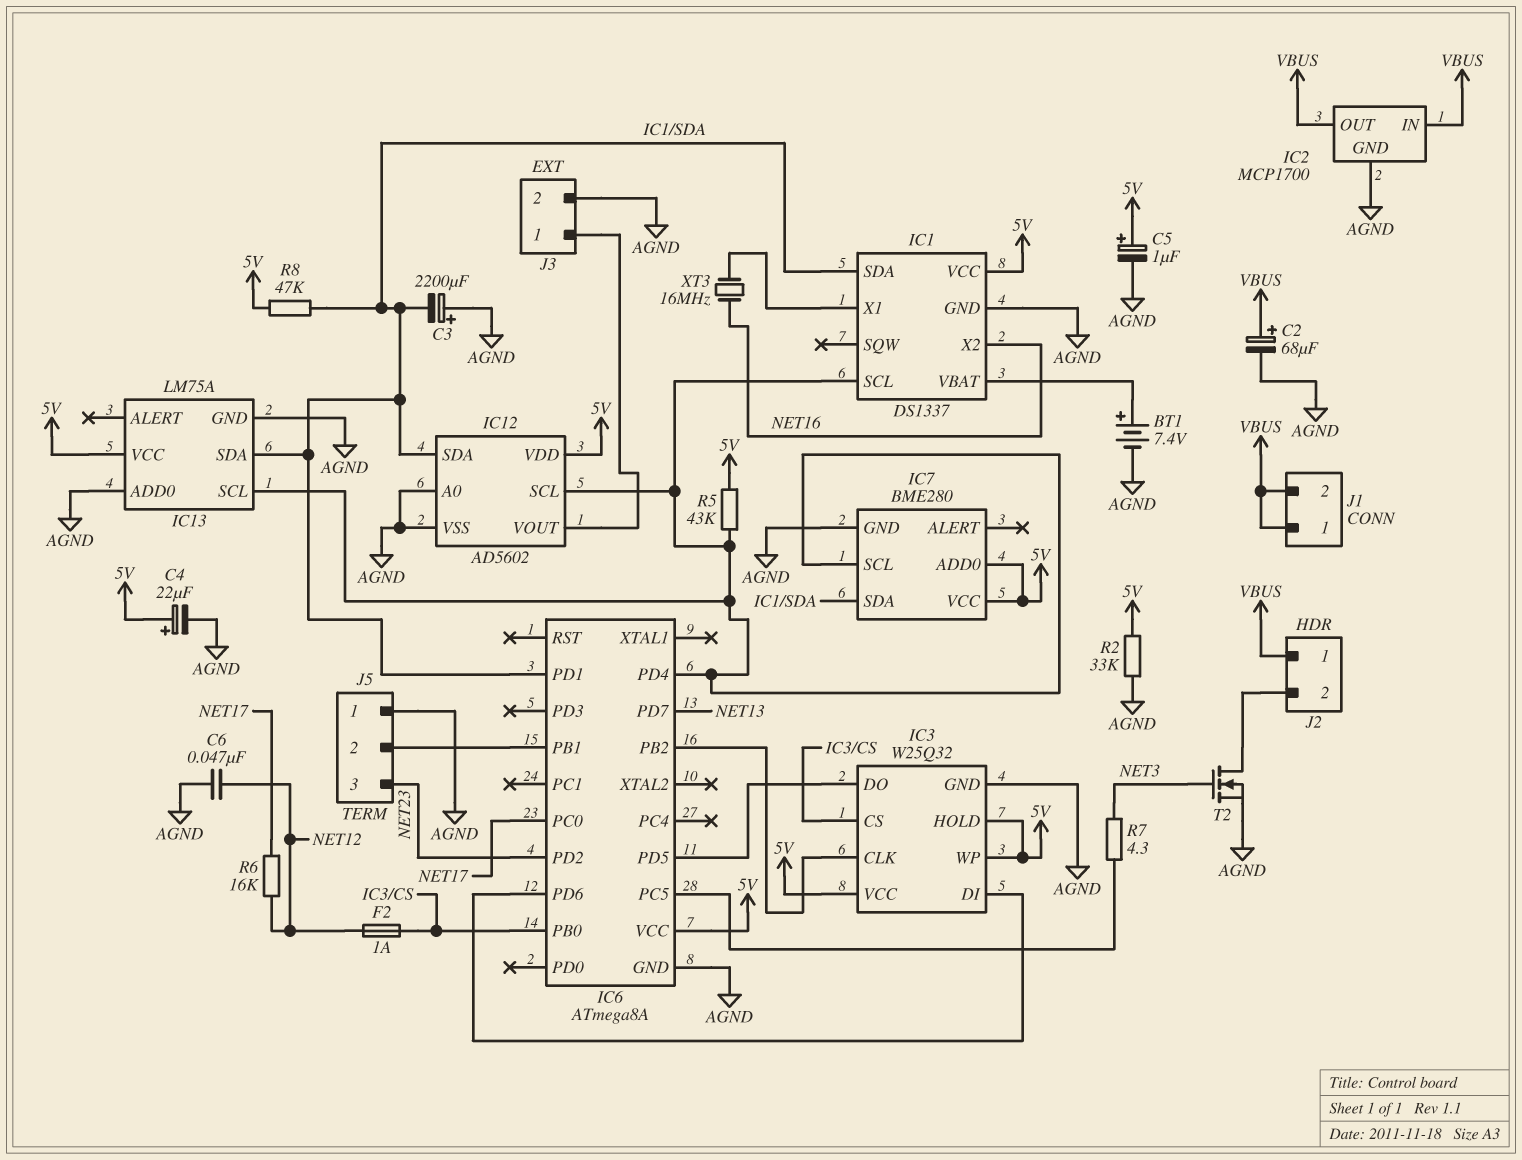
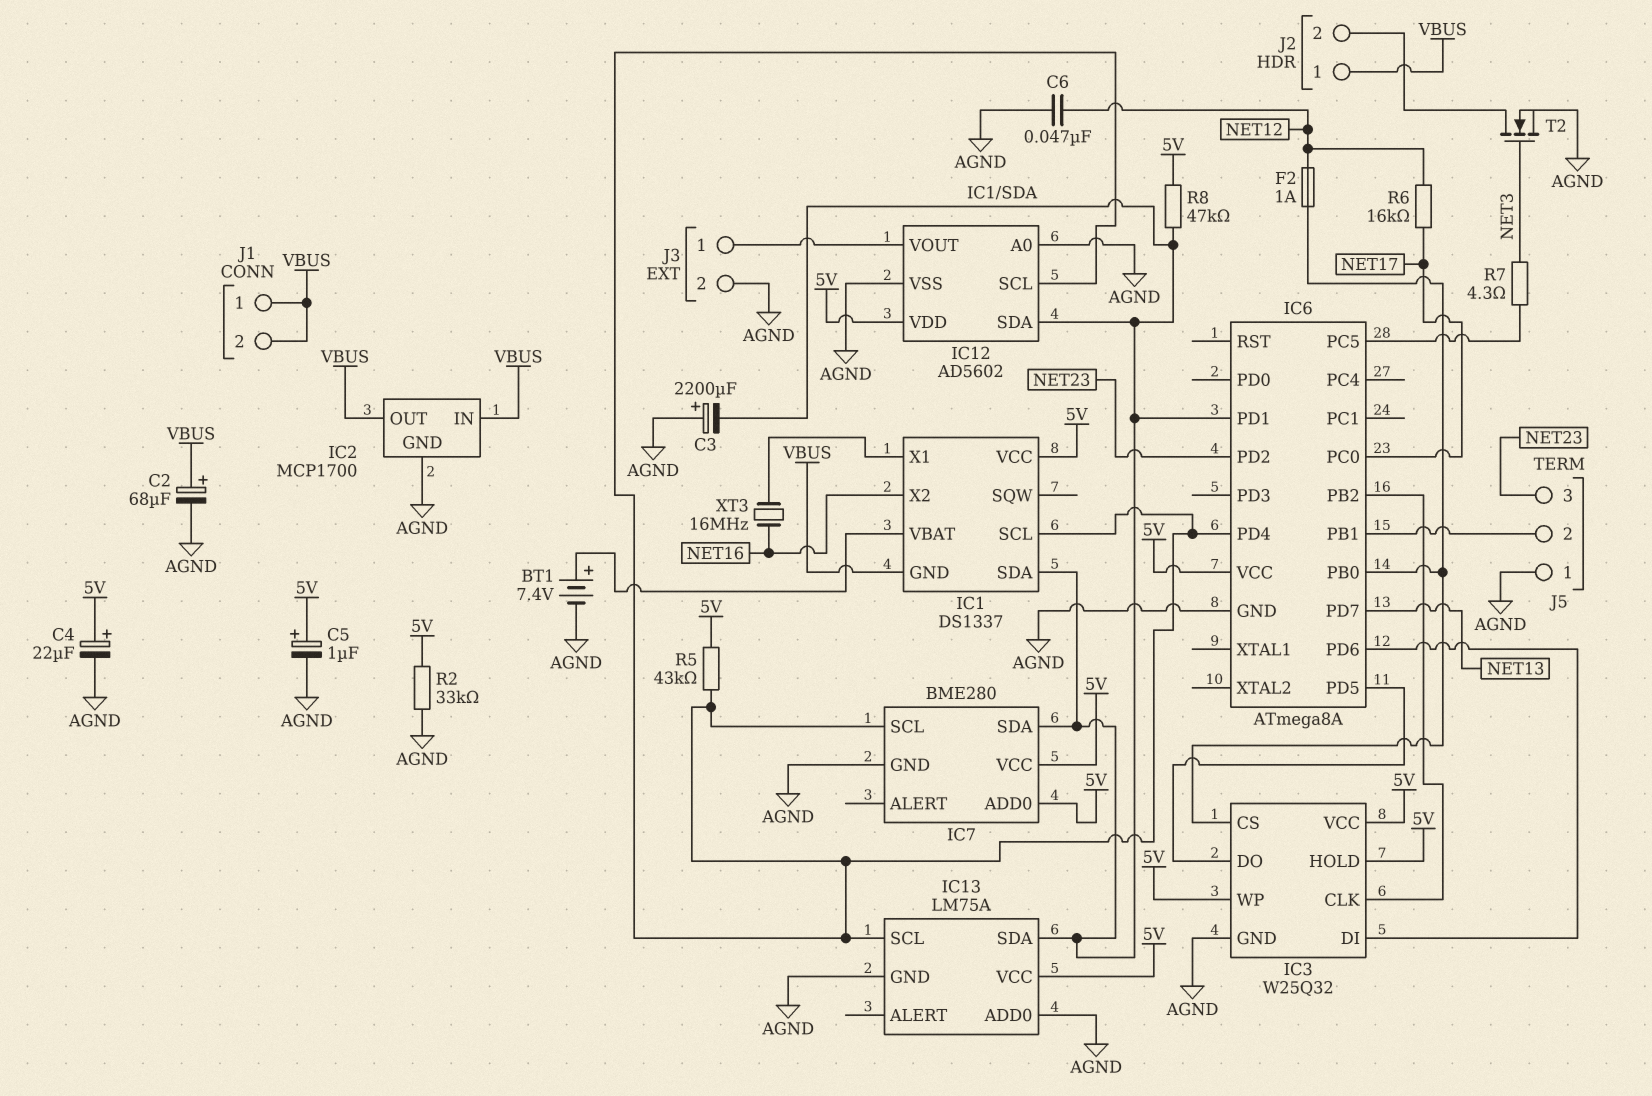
IC1 pin GND: AGND -> VBUS

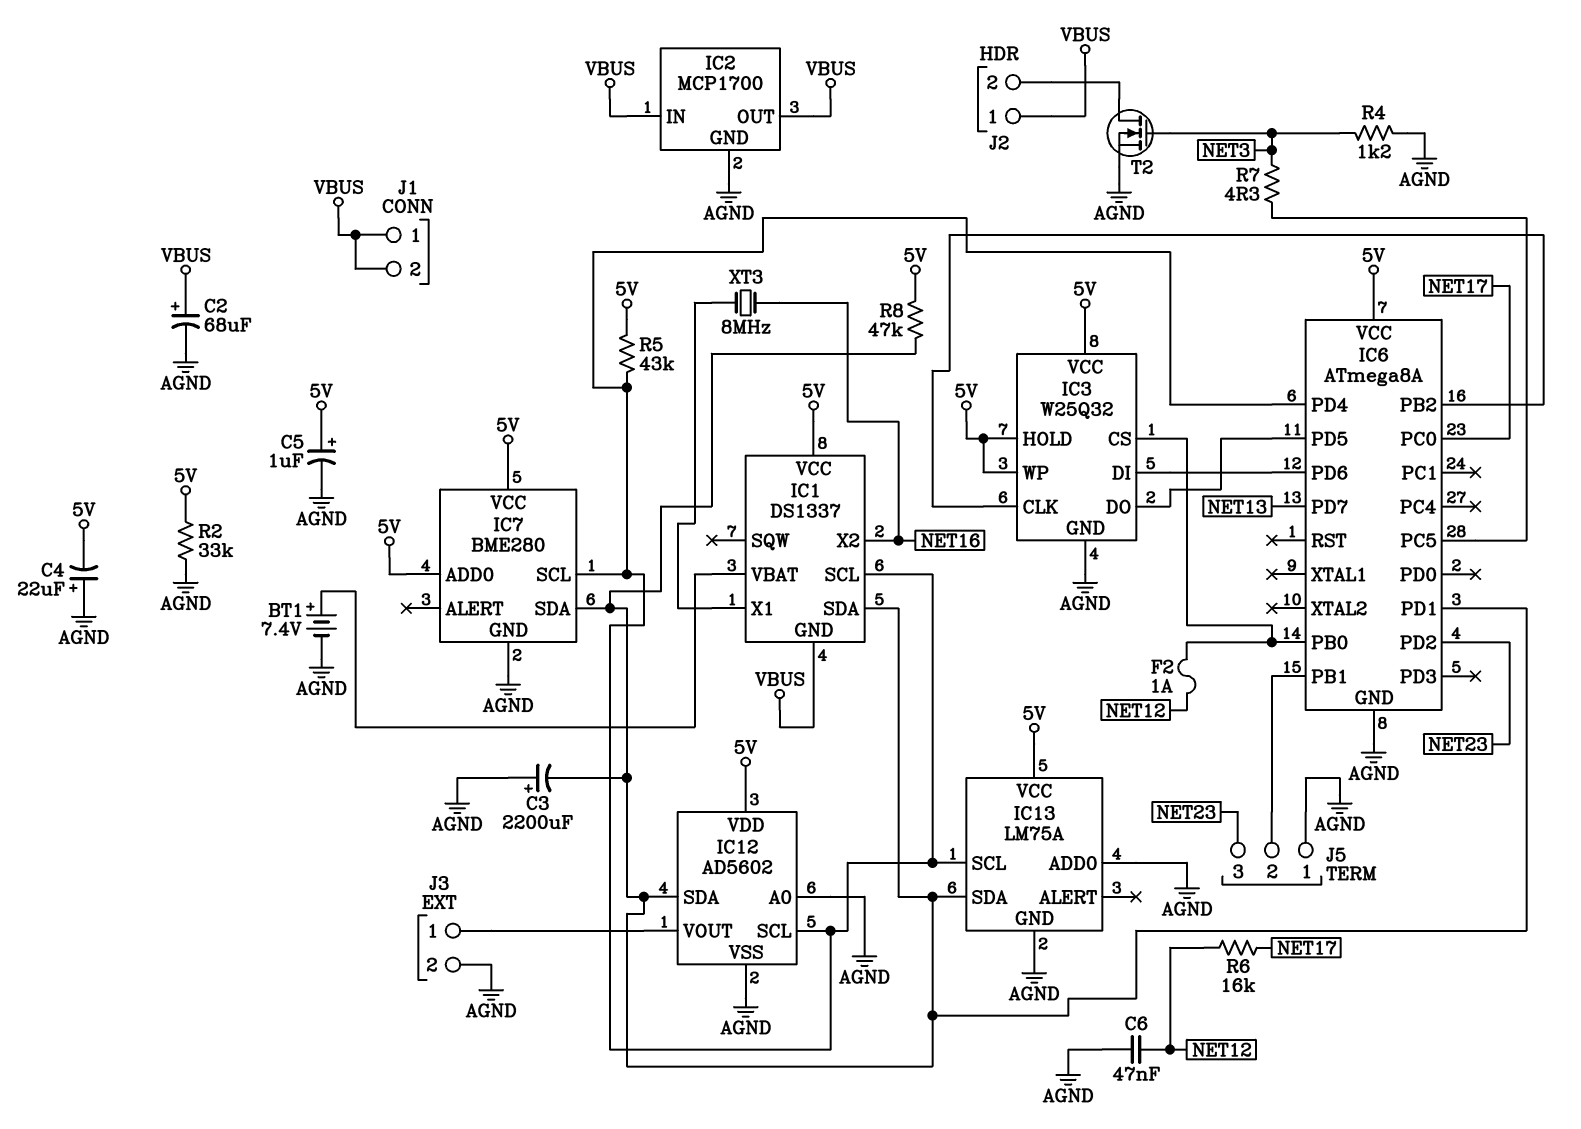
C4: 22uF (plus 5V, minus AGND) -> 22uF (plus AGND, minus 5V)
R4: none -> 1.2k (AGND, NET3)
XT3: 16MHz (IC1/X1, NET16) -> 8MHz (IC1/X1, NET16)

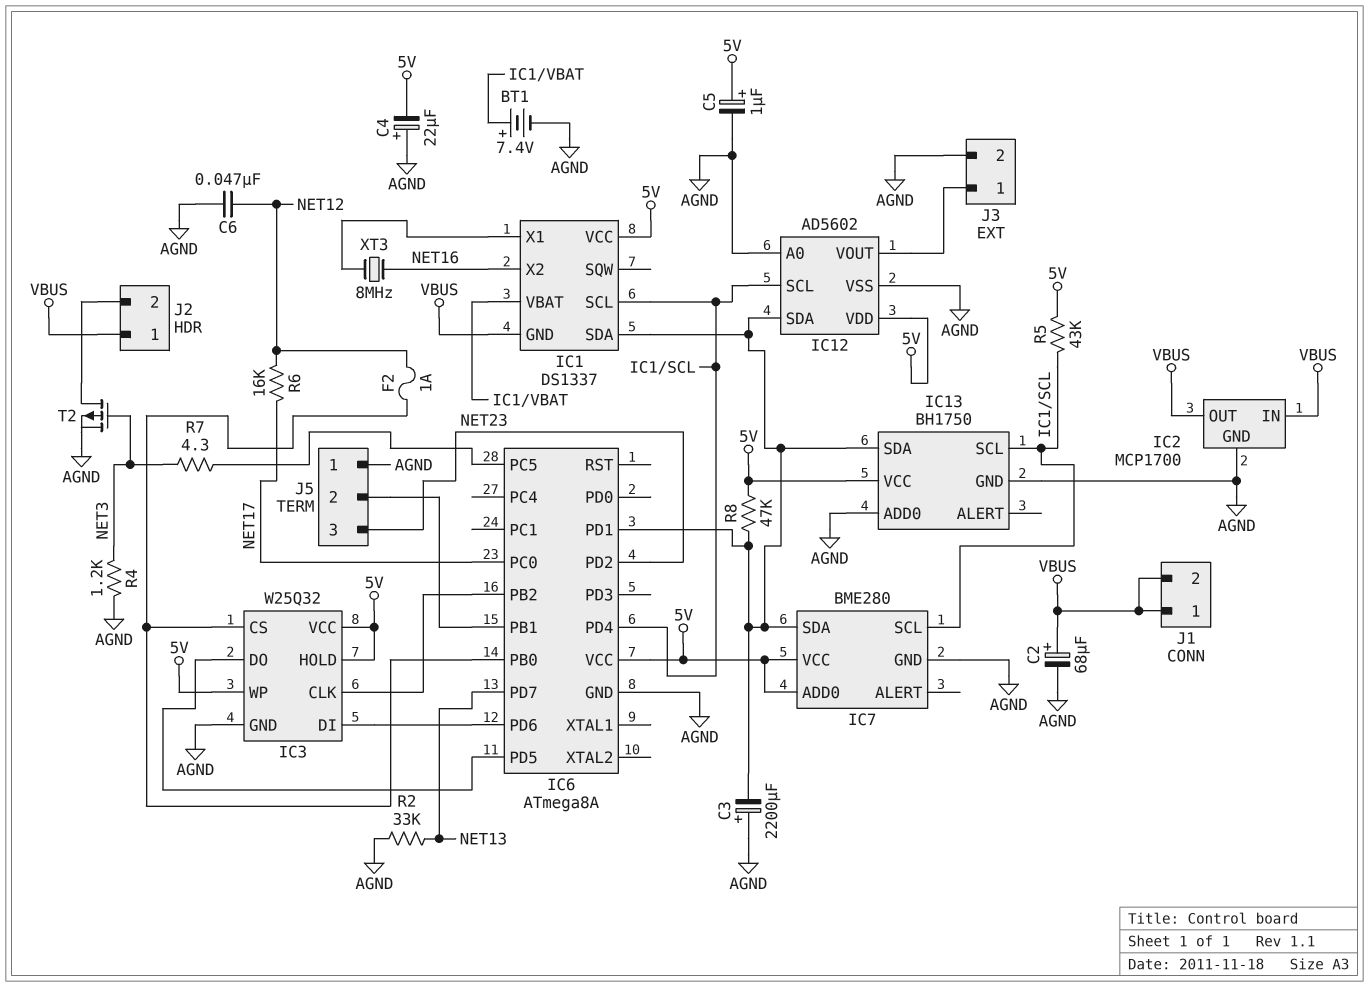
IC13: LM75A -> BH1750
R2: 33k (5V, AGND) -> 33k (AGND, NET13)
T2: NMOS (G NET3, D J2/2, S AGND) -> PMOS (G NET3, D J2/2, S AGND)

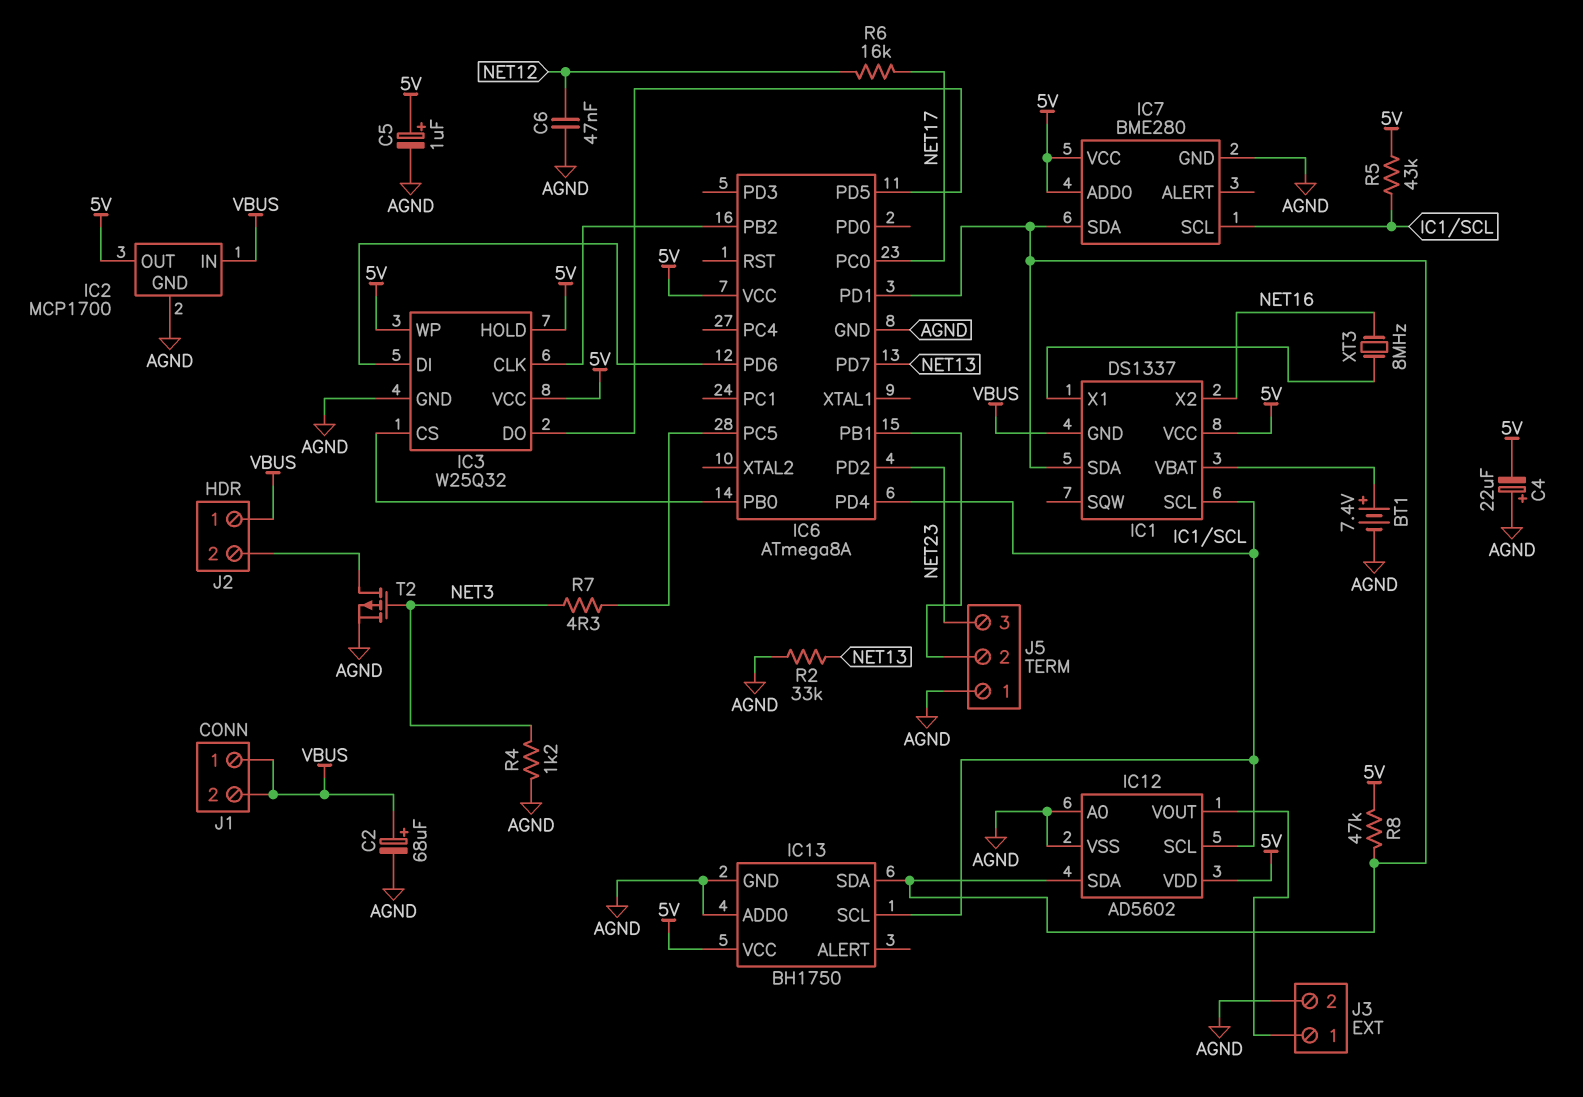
C3: 2200uF (plus AGND, minus IC1/SDA) -> none
F2: 1A (IC3/CS, NET12) -> none
IC2 pin OUT: VBUS -> 5V

